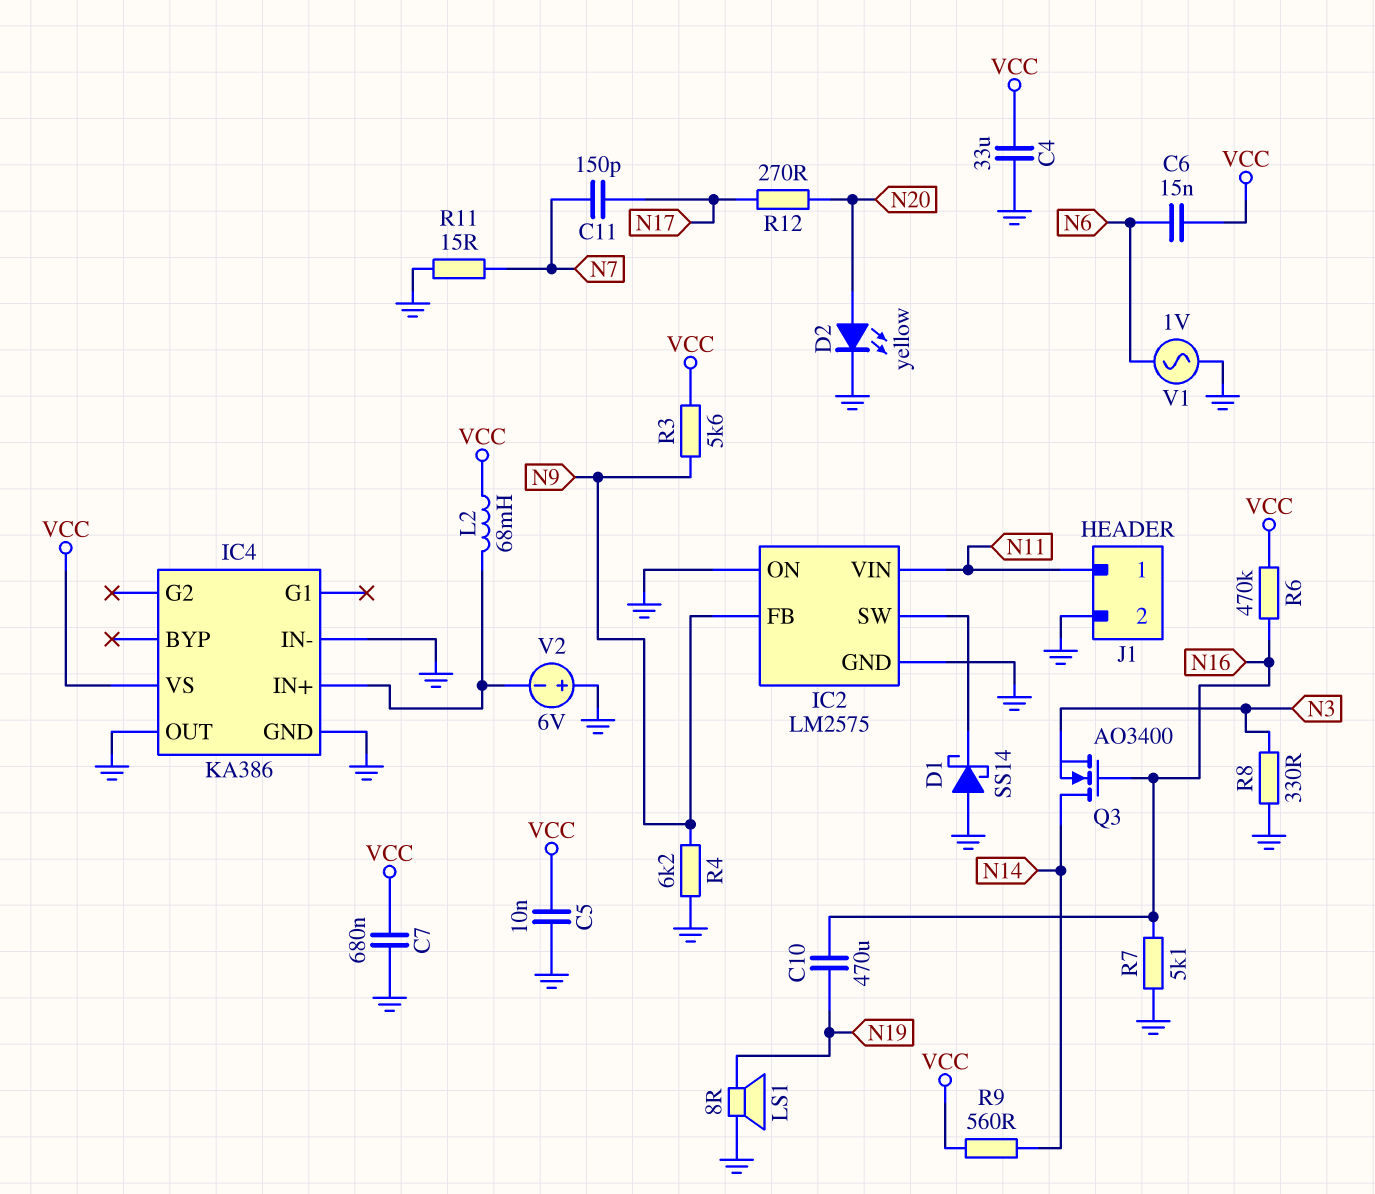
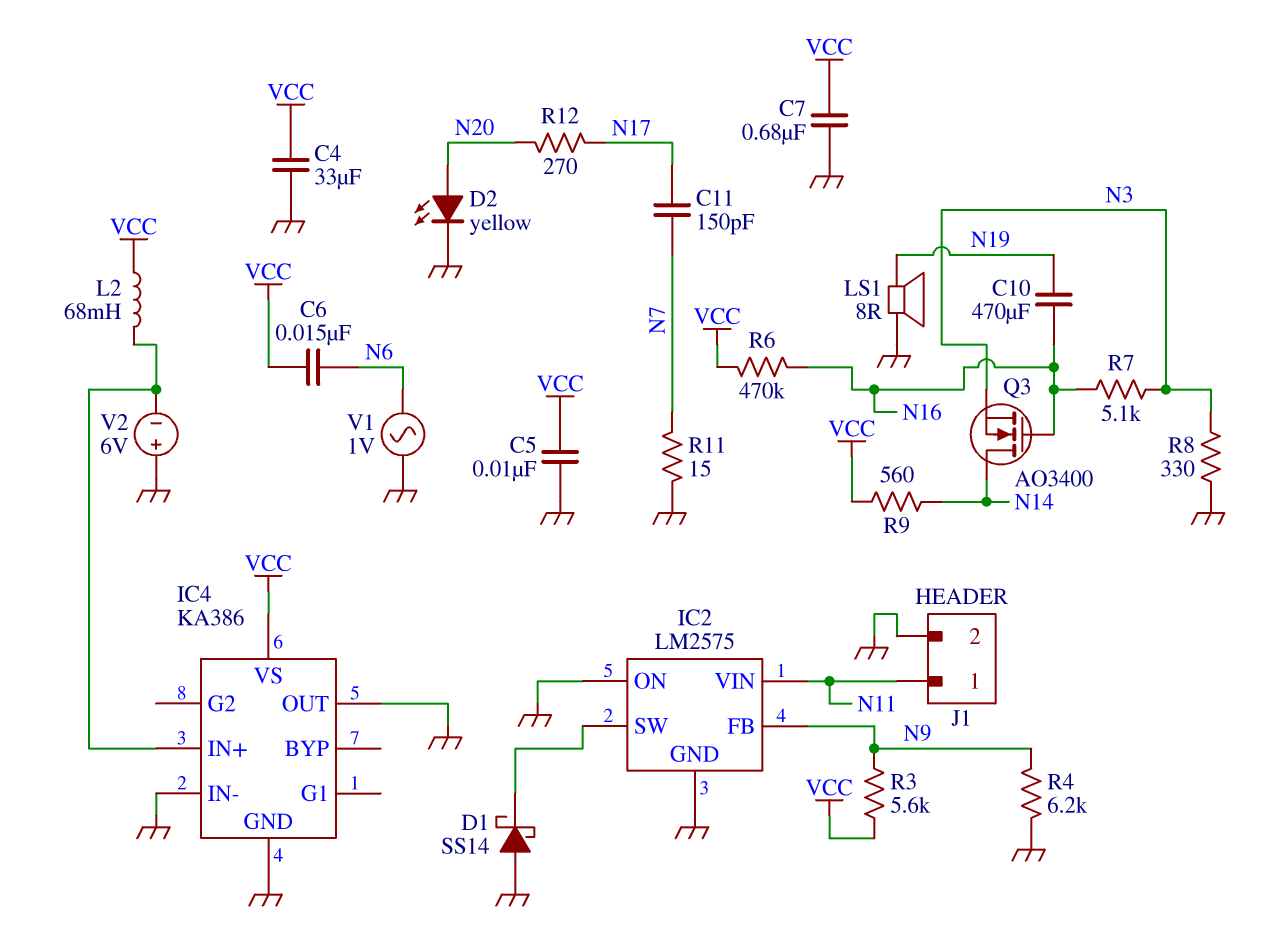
R7: 5.1k (GND, N16) -> 5.1k (N3, N16)

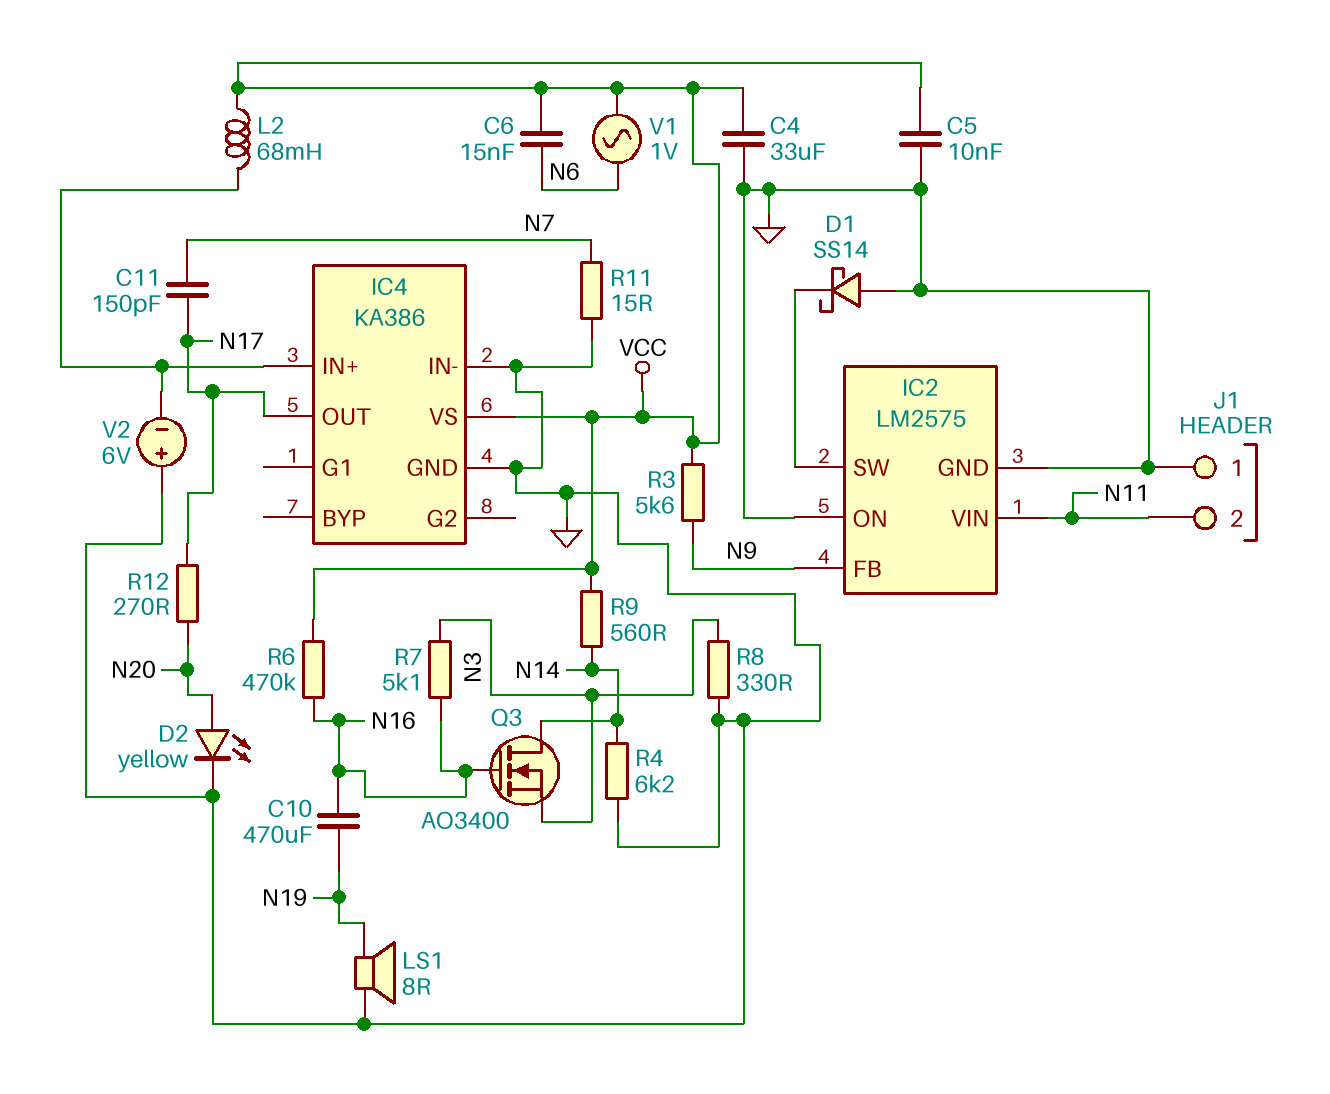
C7: 680nF (GND, VCC) -> none
IC4 pin OUT: GND -> N17
J1 pin 1: N11 -> GND
J1 pin 2: GND -> N11
R4: 6.2k (GND, N9) -> 6.2k (GND, N14)
V1: AC 1V (GND, N6) -> AC 1V (N6, VCC)

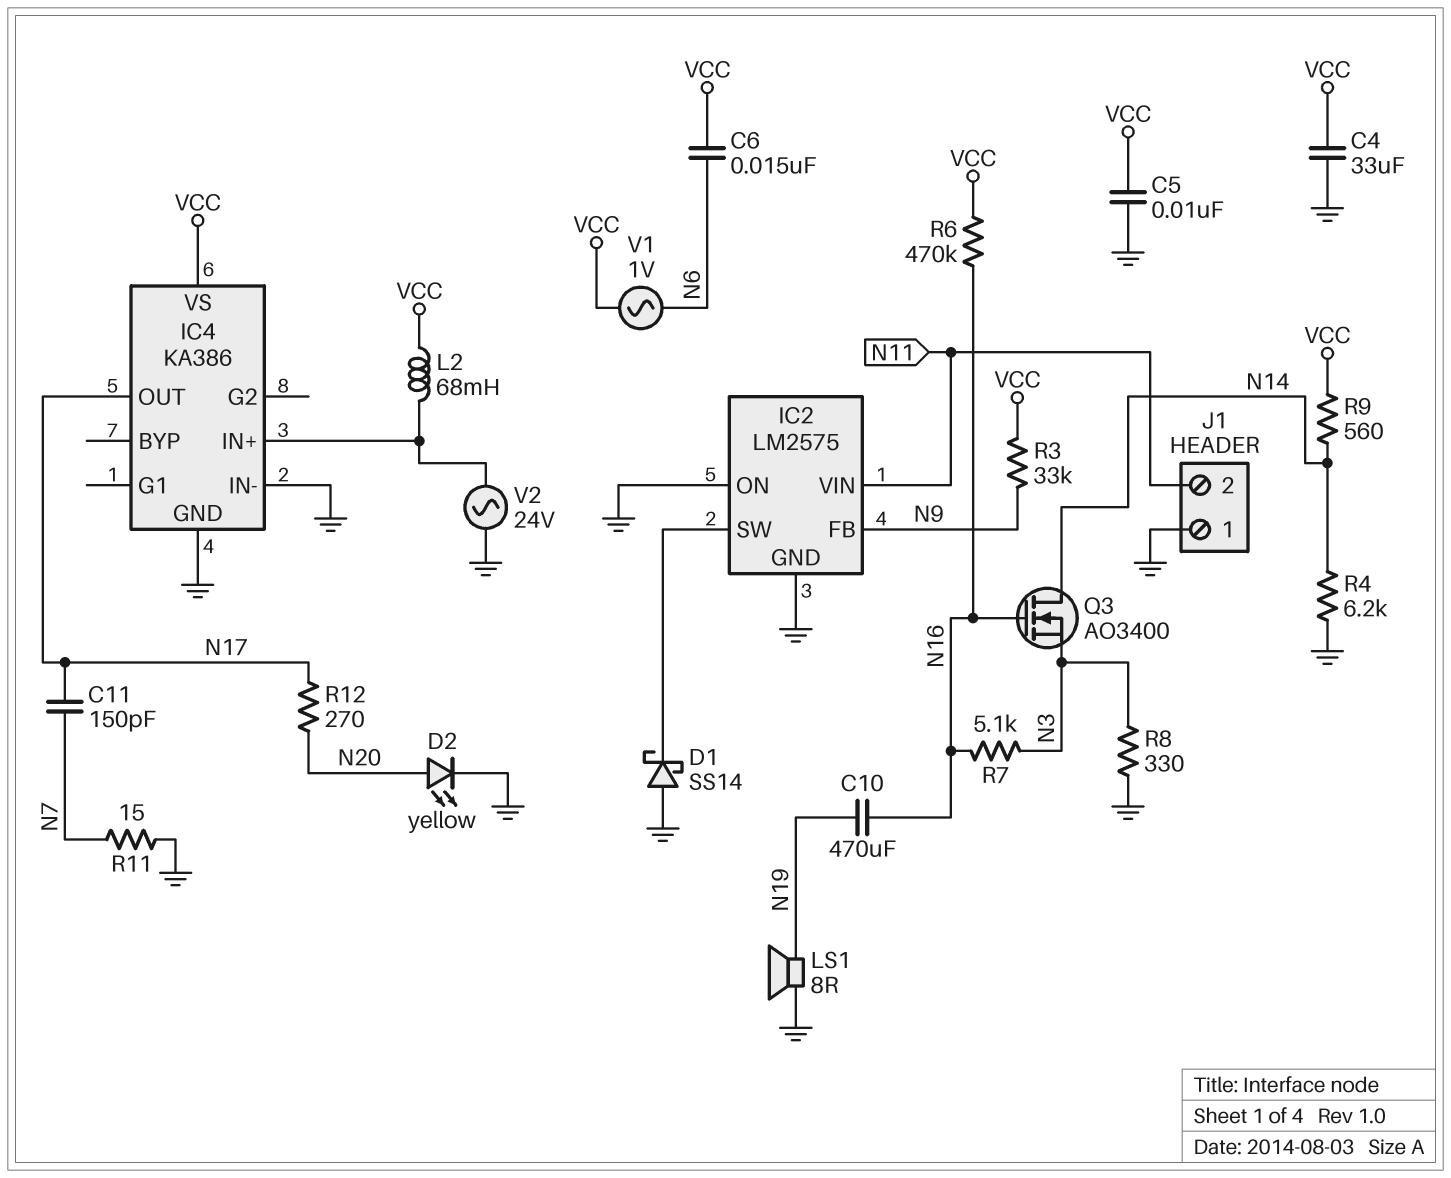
R3: 5.6k (N9, VCC) -> 33k (N9, VCC)
V2: 6V (plus GND, minus IC4/IN+) -> AC 24V (GND, IC4/IN+)

